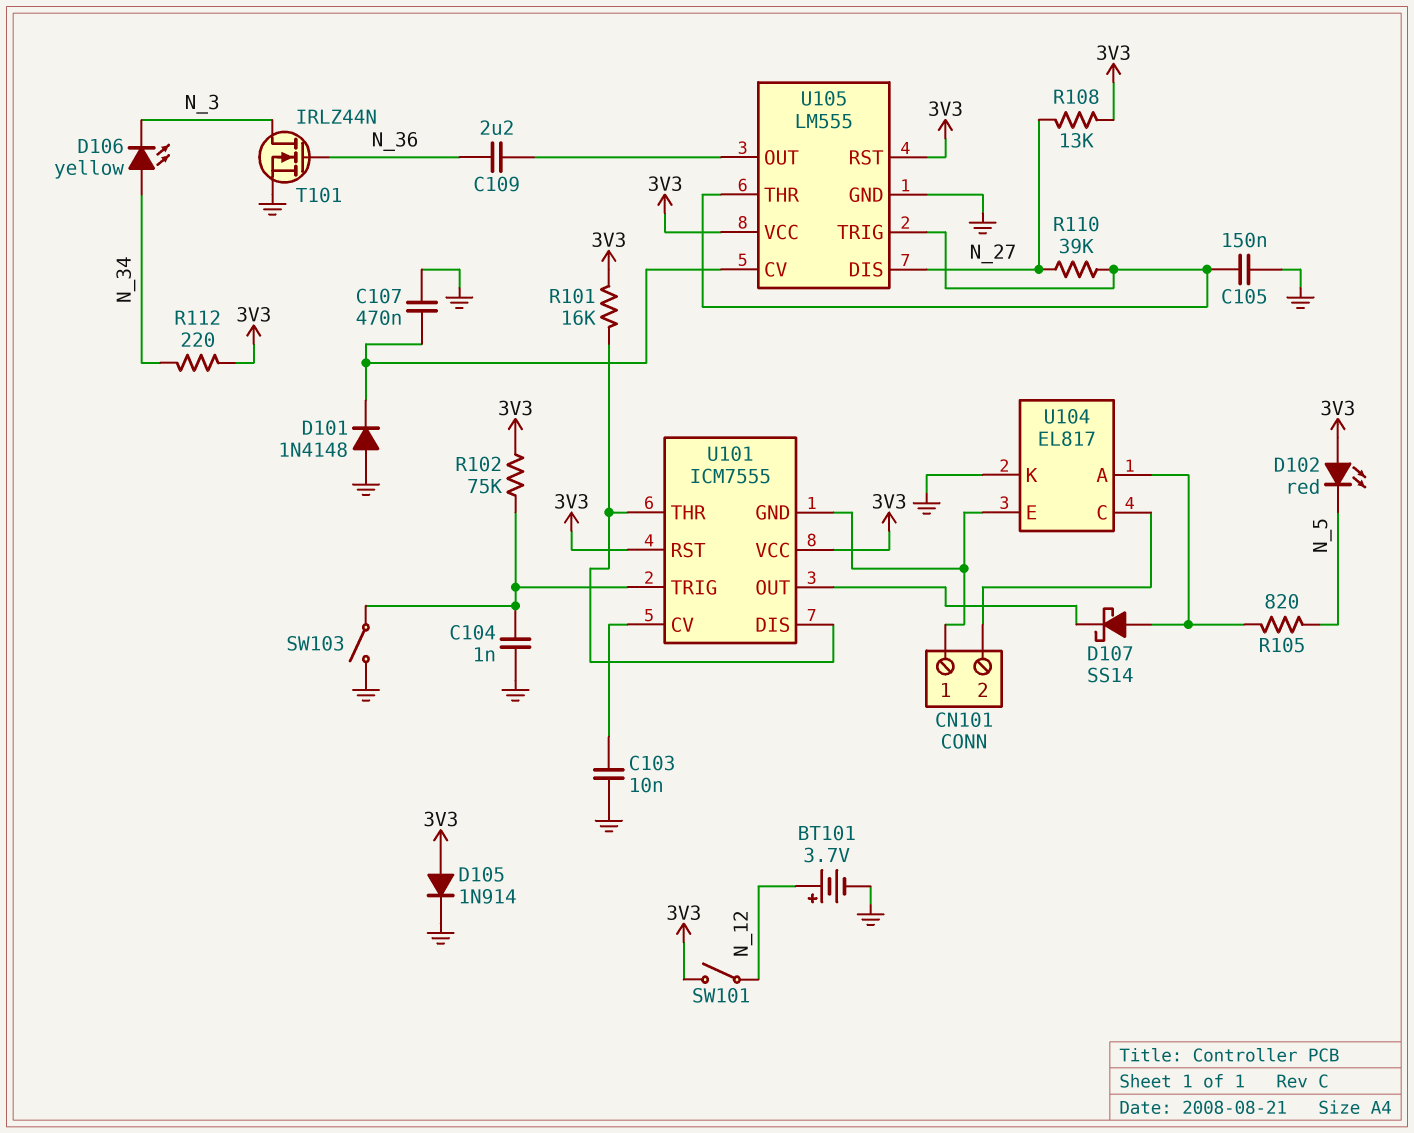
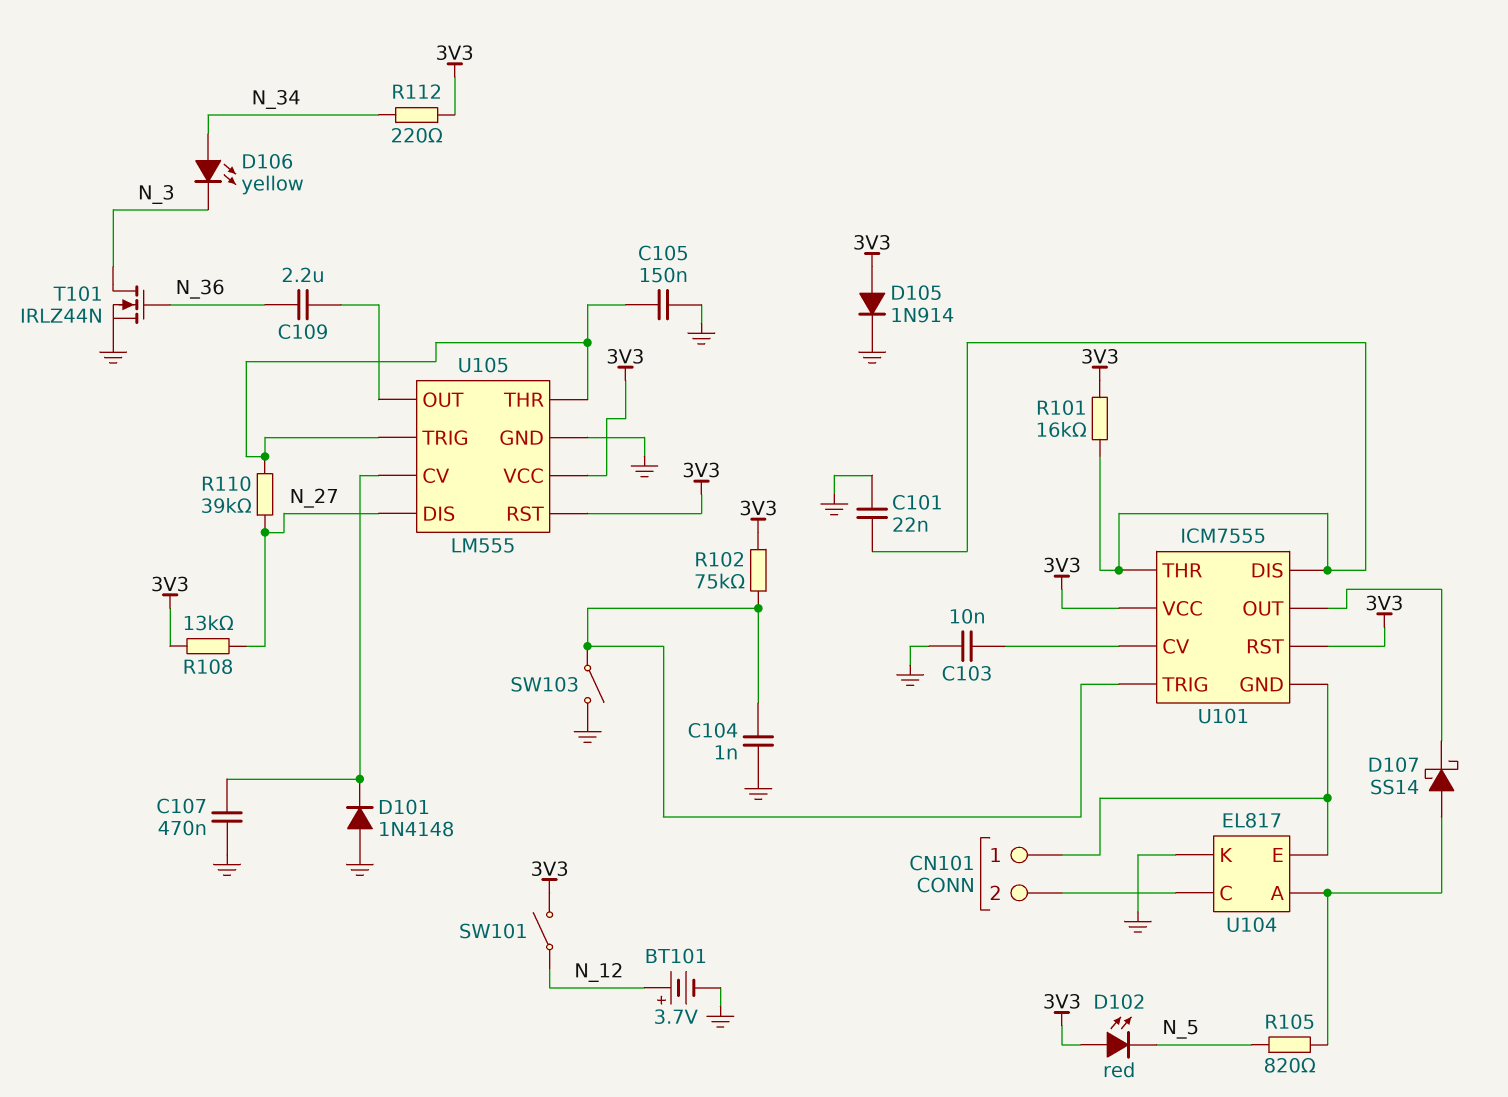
C101: none -> 22nF (GND, U101/DIS)

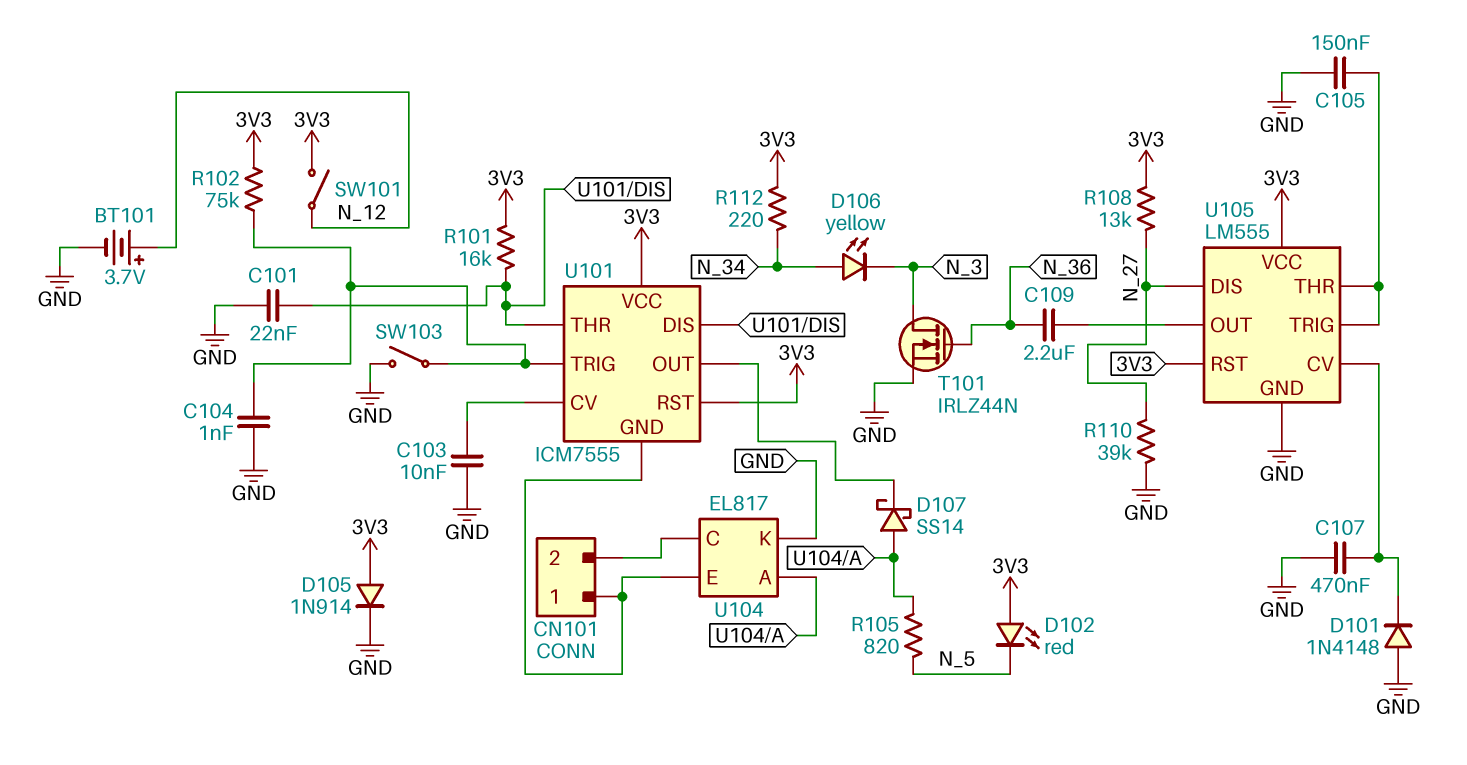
R110: 39k (N_27, U105/THR) -> 39k (GND, N_27)

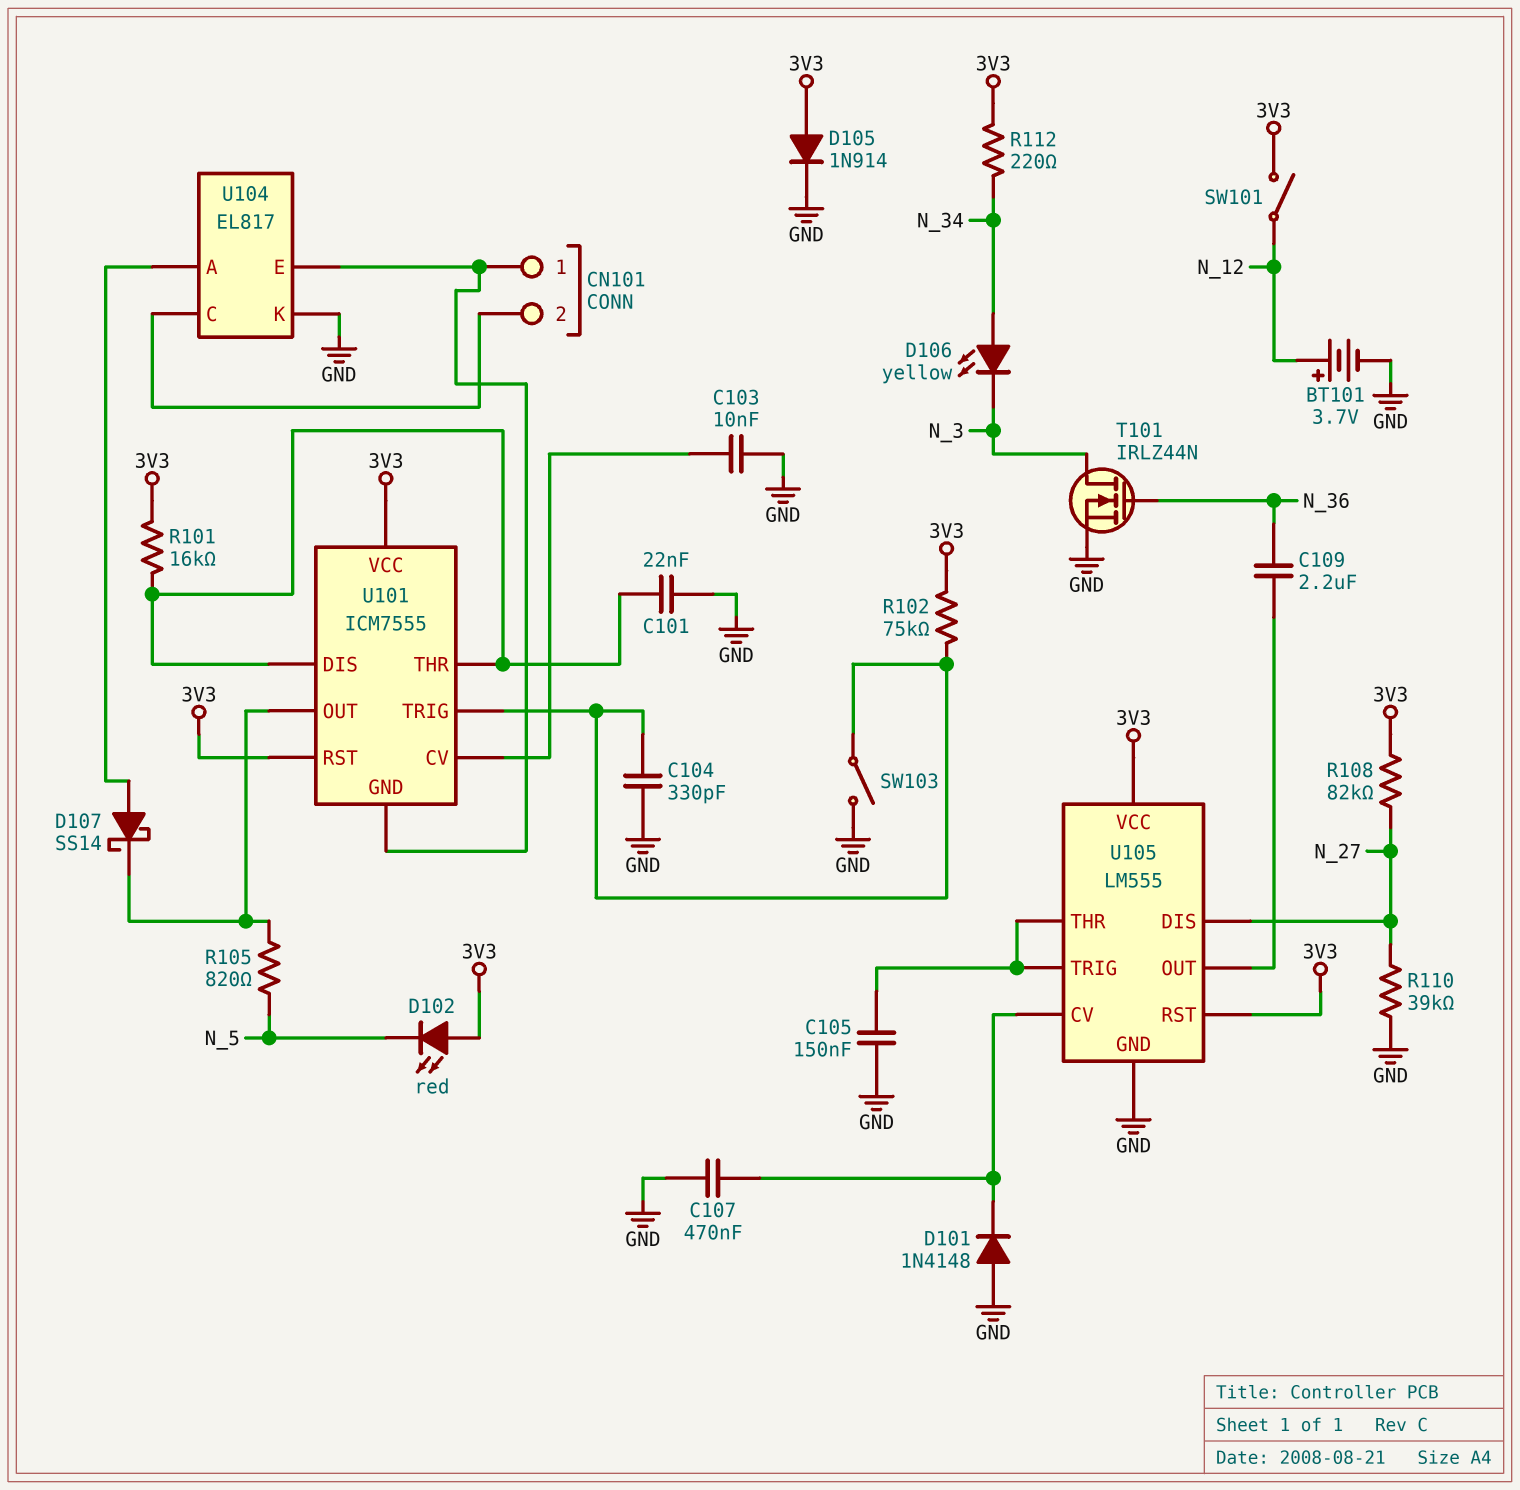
C104: 1nF (GND, U101/TRIG) -> 330pF (GND, U101/TRIG)
R105: 820 (N_5, U104/A) -> 820 (N_5, U101/OUT)
R108: 13k (3V3, N_27) -> 82k (3V3, N_27)

